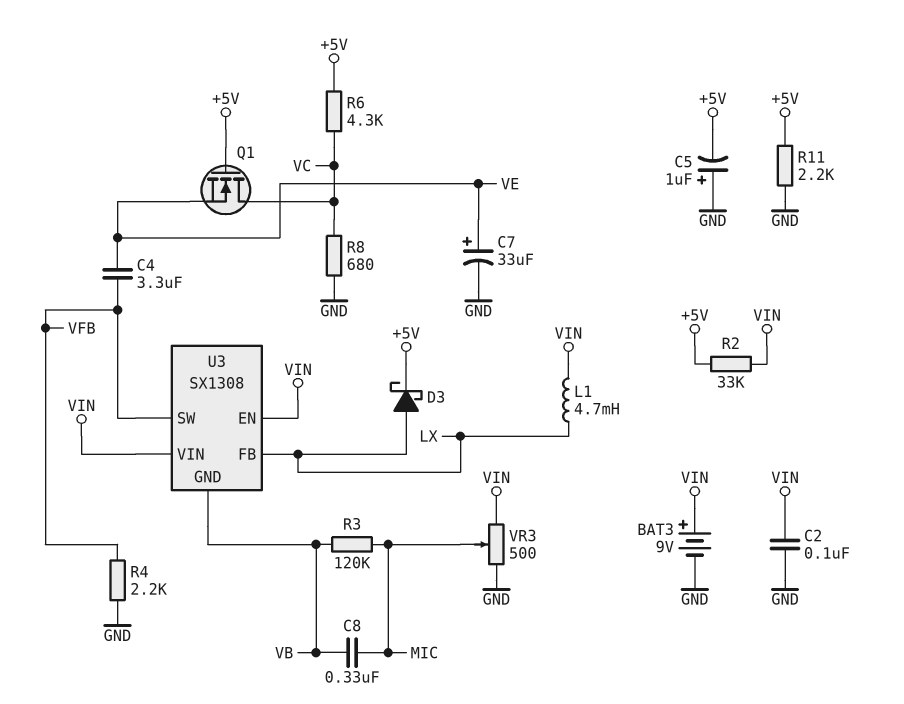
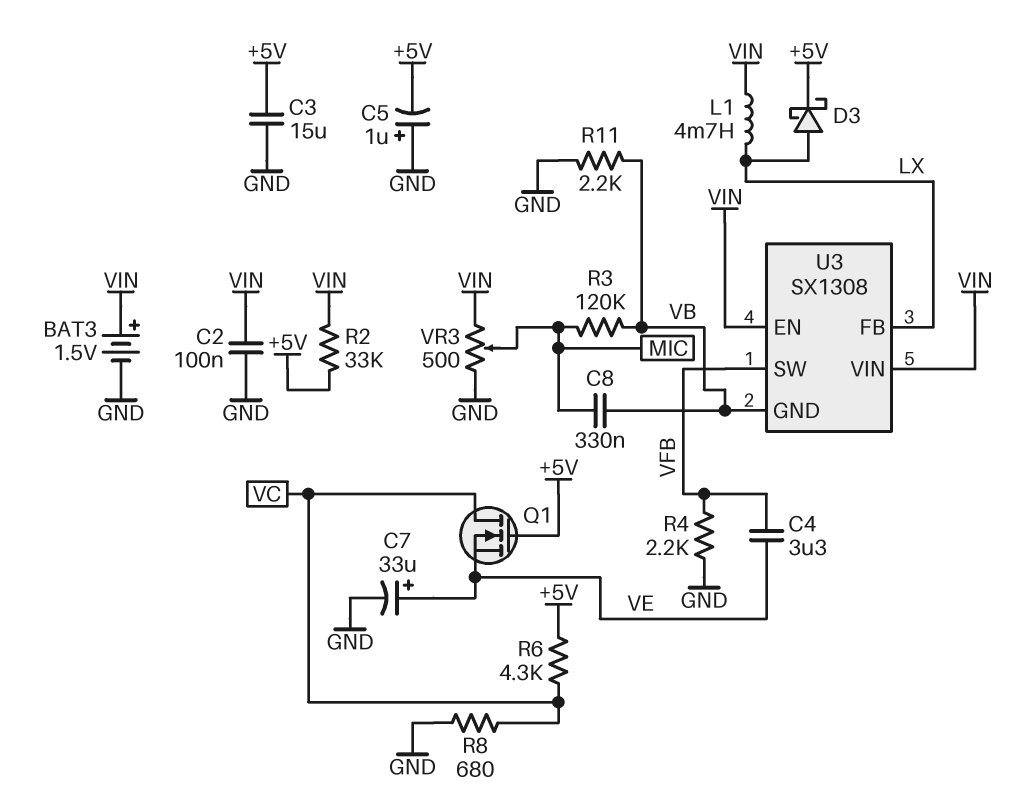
BAT3: 9V (plus VIN, minus GND) -> 1.5V (plus VIN, minus GND)
C3: none -> 15uF (+5V, GND)
R11: 2.2k (+5V, GND) -> 2.2k (GND, VB)

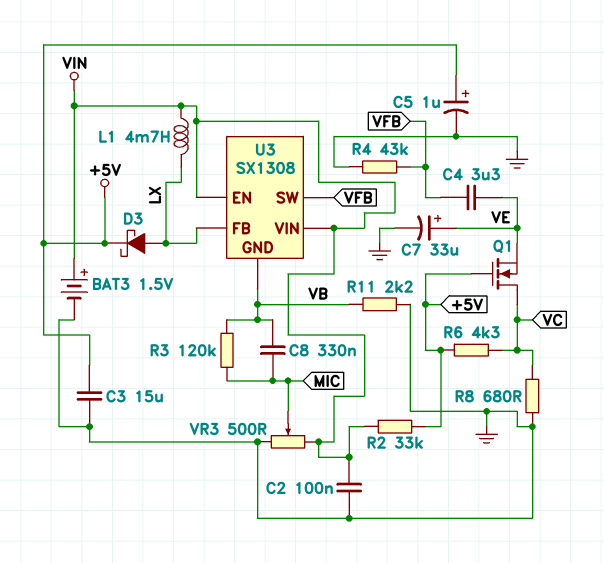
C5: 1uF (plus GND, minus +5V) -> 1uF (plus +5V, minus GND)
R4: 2.2k (GND, VFB) -> 43k (GND, VFB)

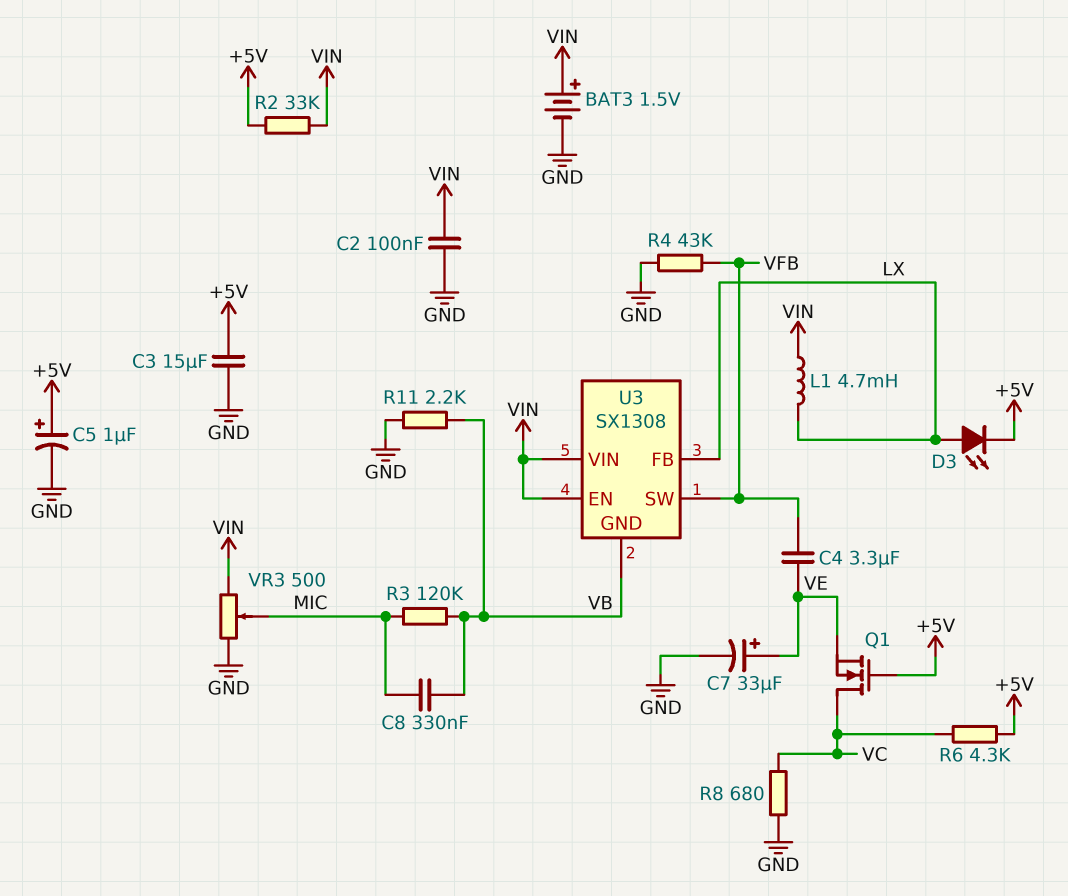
D3: schottky (A LX, K +5V) -> LED (A LX, K +5V)

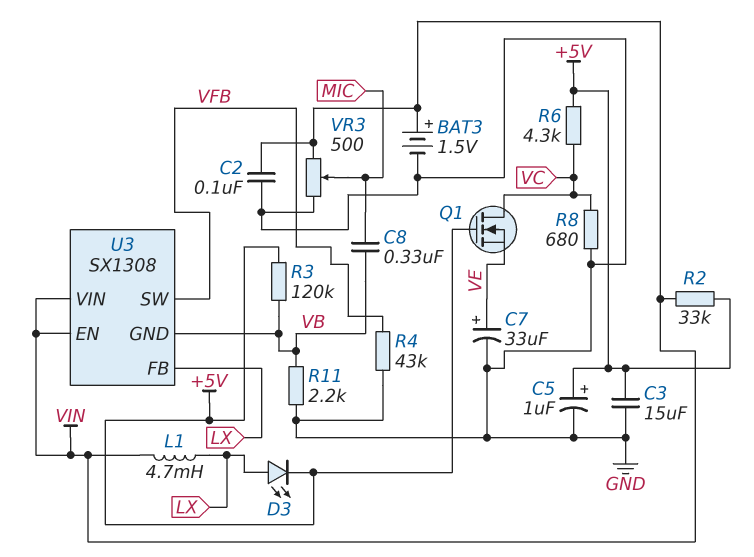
C4: 3.3uF (VE, VFB) -> none
R3: 120k (MIC, VB) -> 120k (+5V, VB)

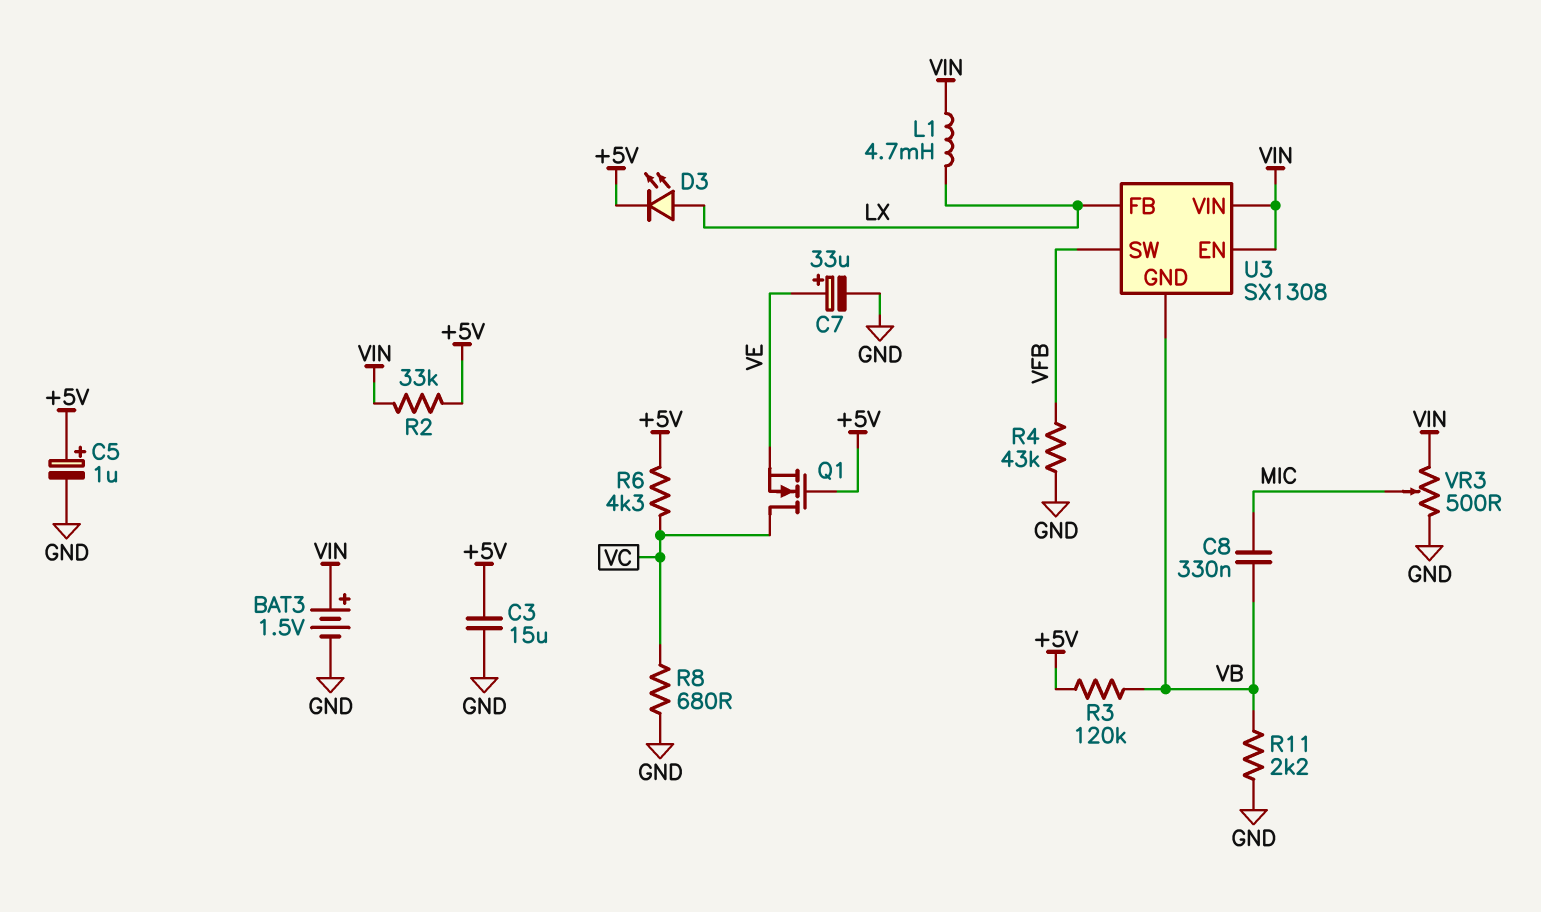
C2: 100nF (GND, VIN) -> none

